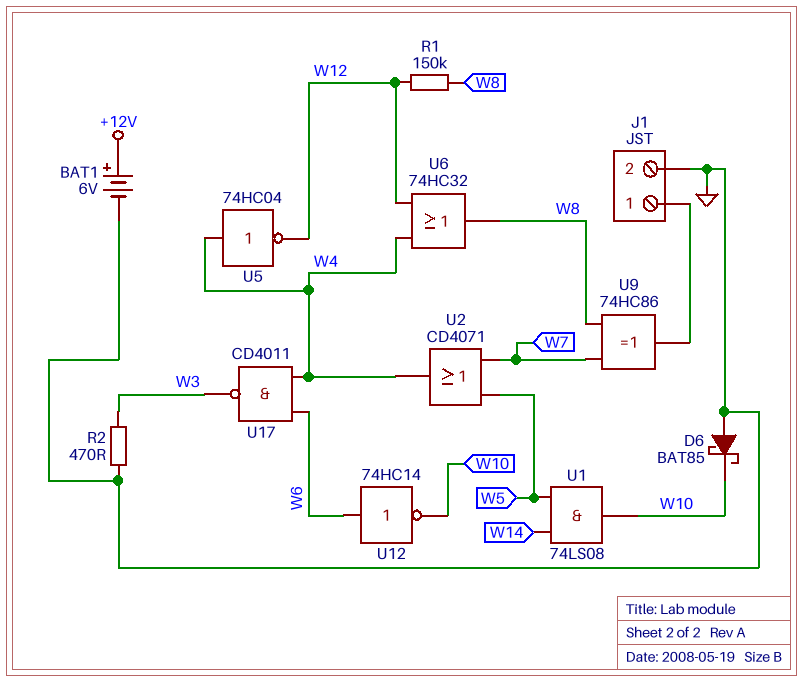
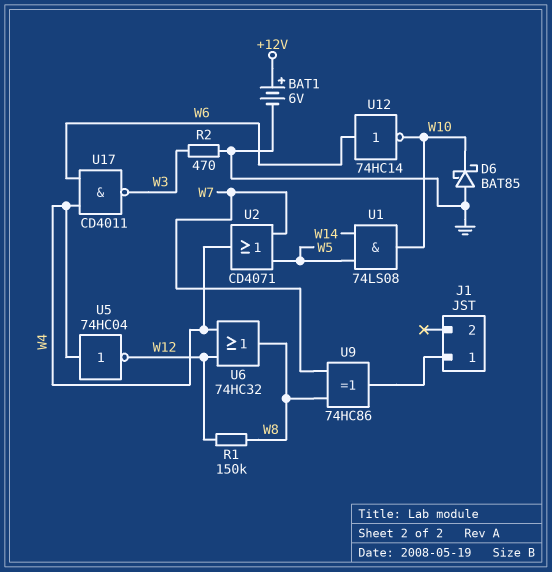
J1 pin 2: GND -> none

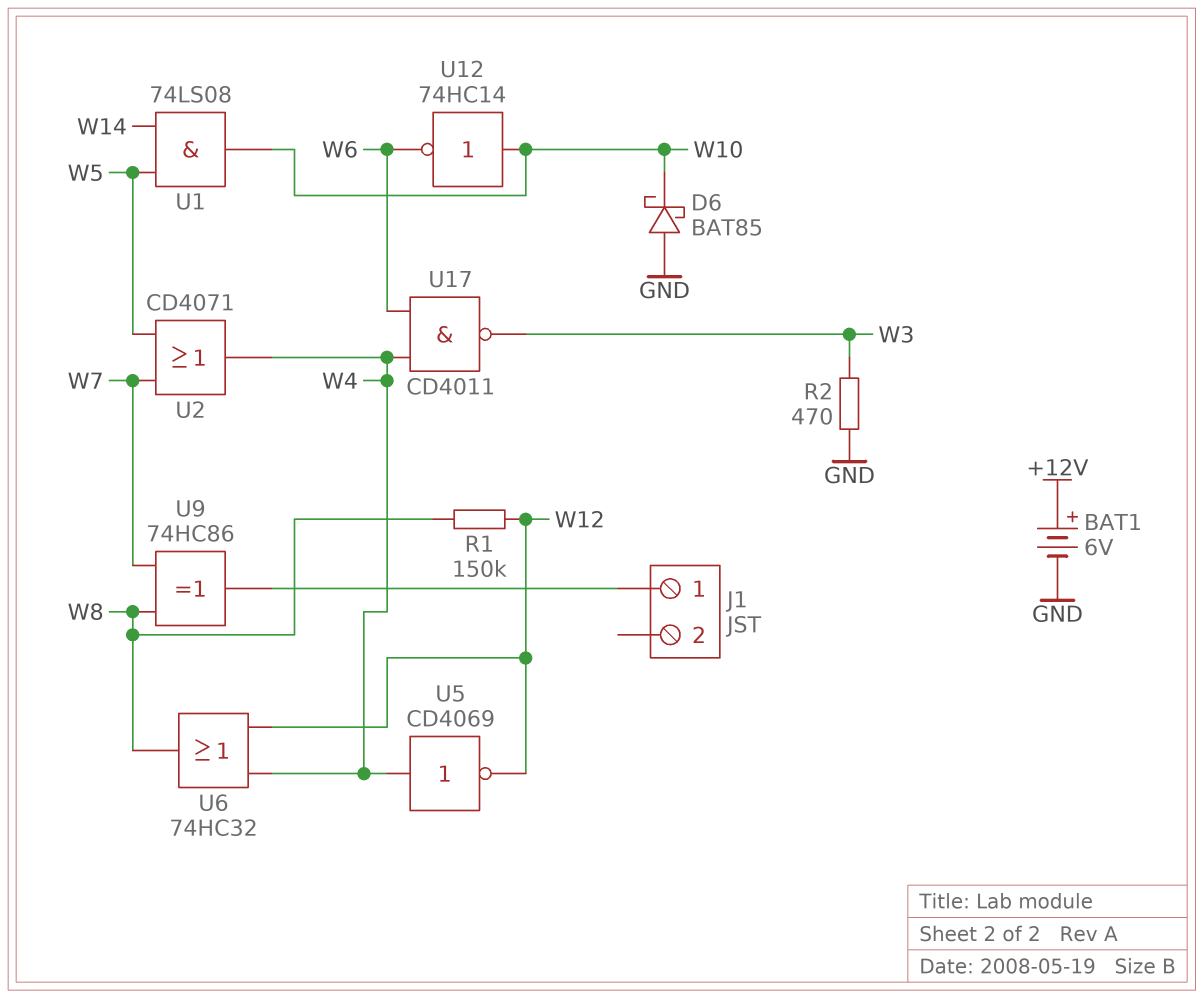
U5: NOT 74HC04 (in W4, out W12) -> NOT CD4069 (in W4, out W12)
U12: NOT 74HC14 (in W6, out W10) -> NOT 74HC14 (in W10, out W6)

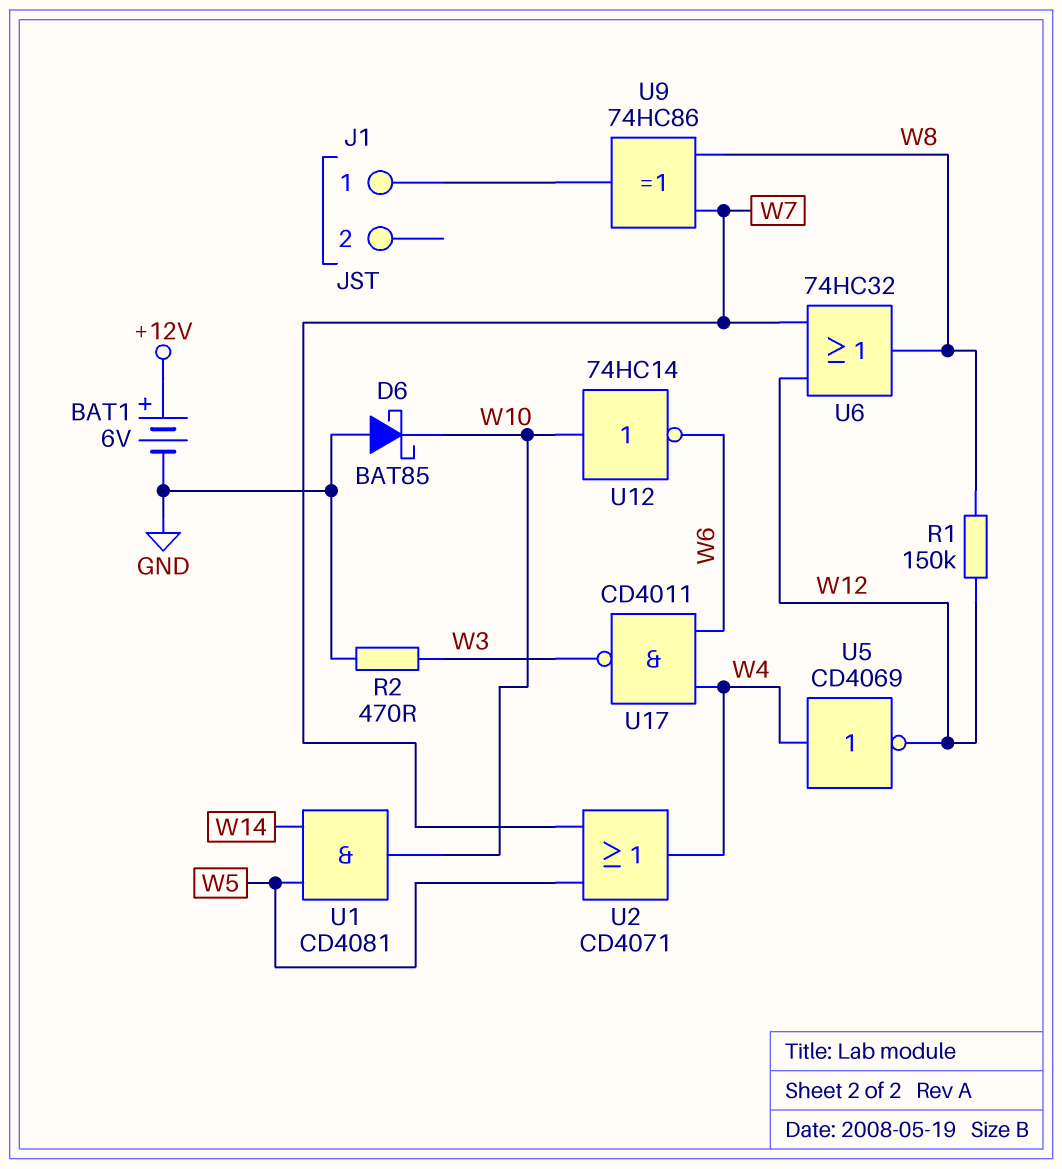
U1: AND 74LS08 (in W5, in W14, out W10) -> AND CD4081 (in W5, in W14, out W10)
U6: OR 74HC32 (in W4, in W12, out W8) -> OR 74HC32 (in W7, in W12, out W8)

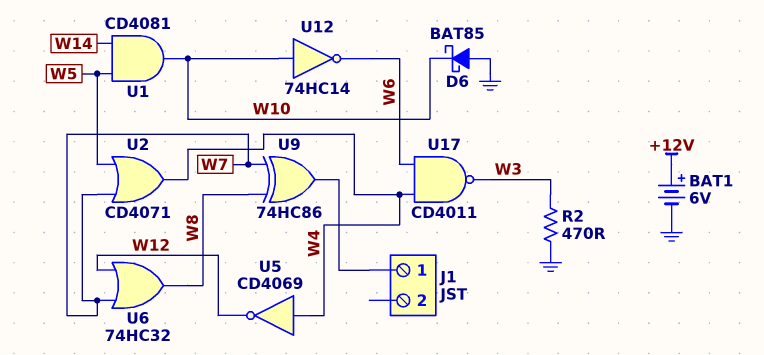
R1: 150k (W8, W12) -> none

